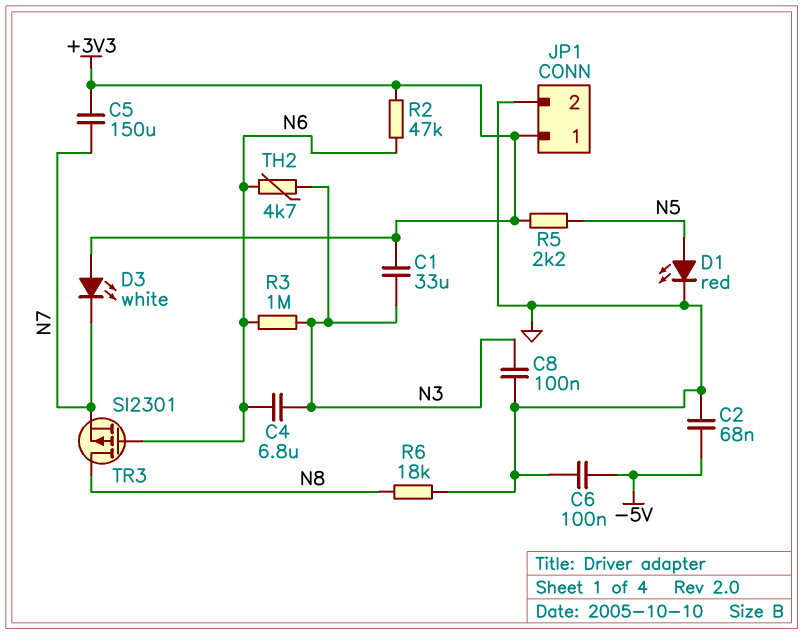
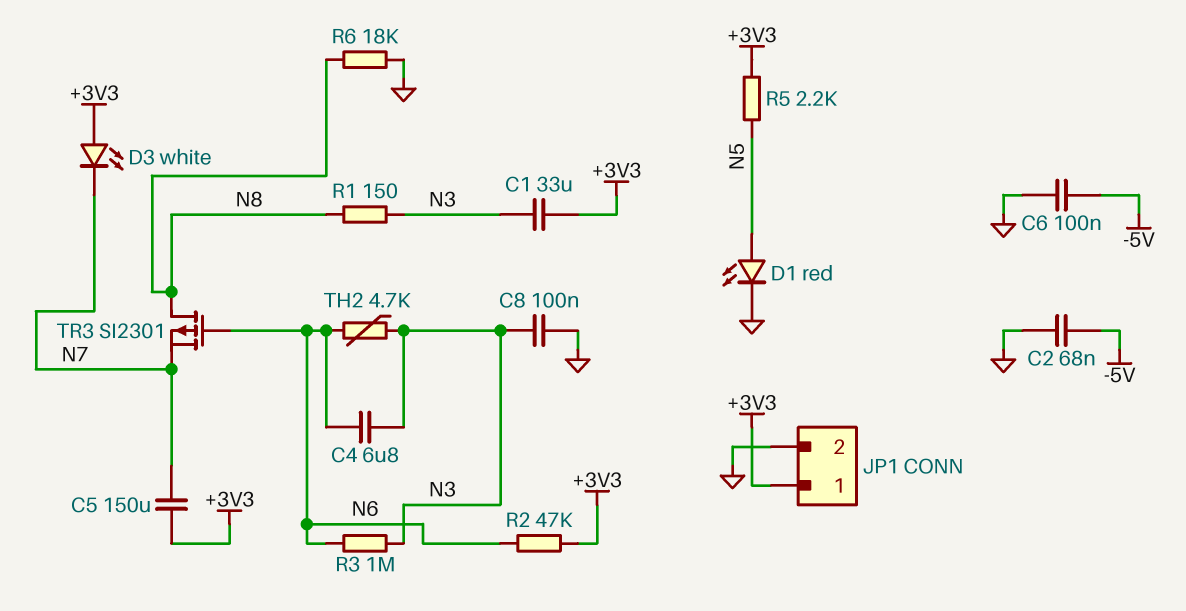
R1: none -> 150 (N3, N8)

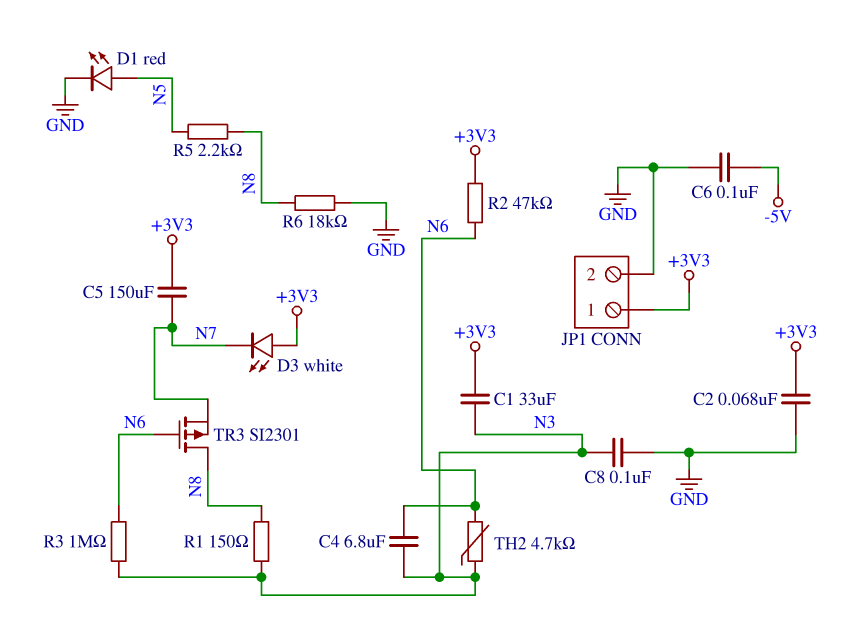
C2: 68nF (-5V, GND) -> 68nF (+3V3, GND)
R5: 2.2k (+3V3, N5) -> 2.2k (N5, N8)

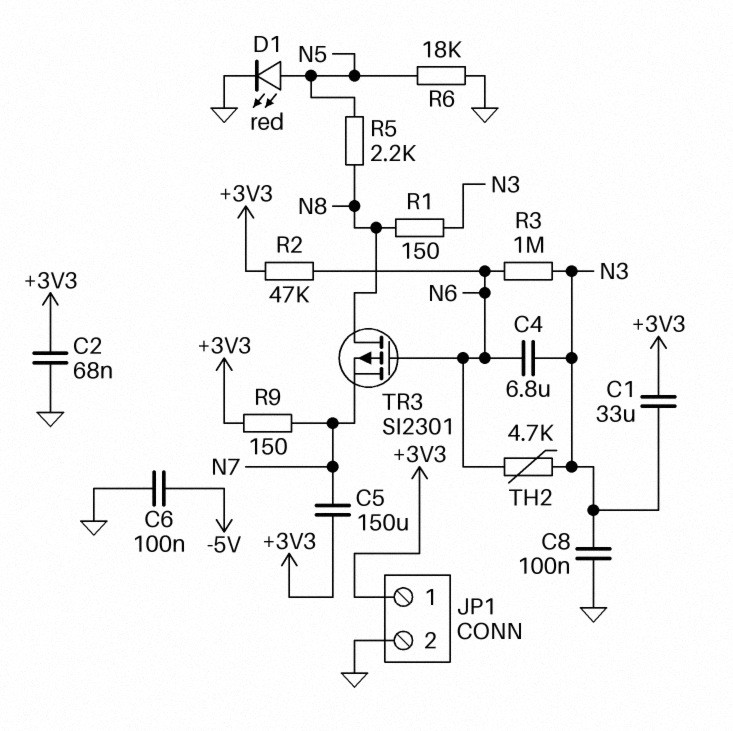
D3: LED white (A +3V3, K N7) -> none
R6: 18k (GND, N8) -> 18k (GND, N5)
R9: none -> 150 (+3V3, N7)

